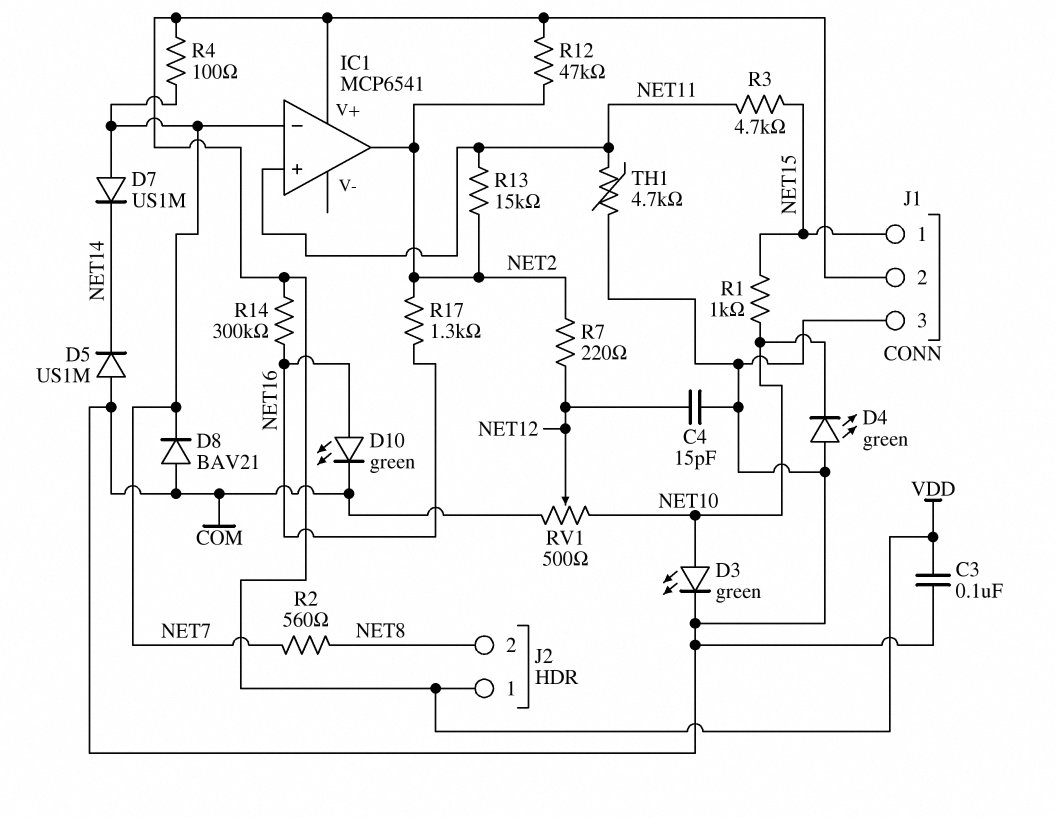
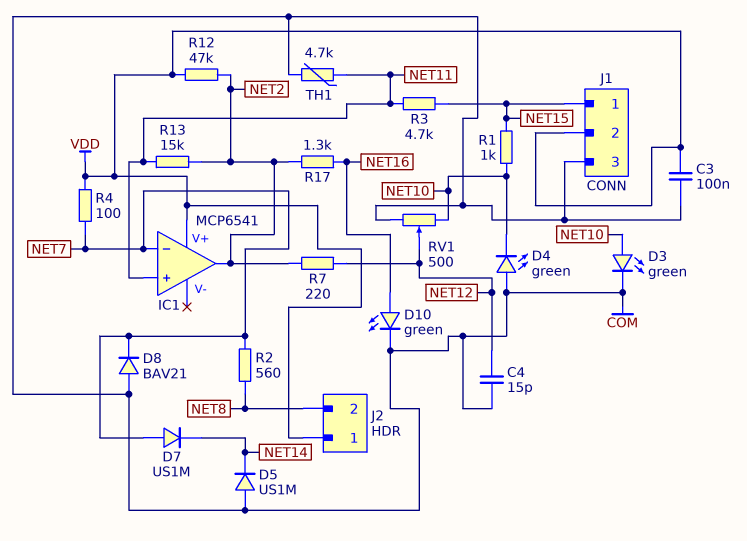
R14: 300k (NET16, VDD) -> none

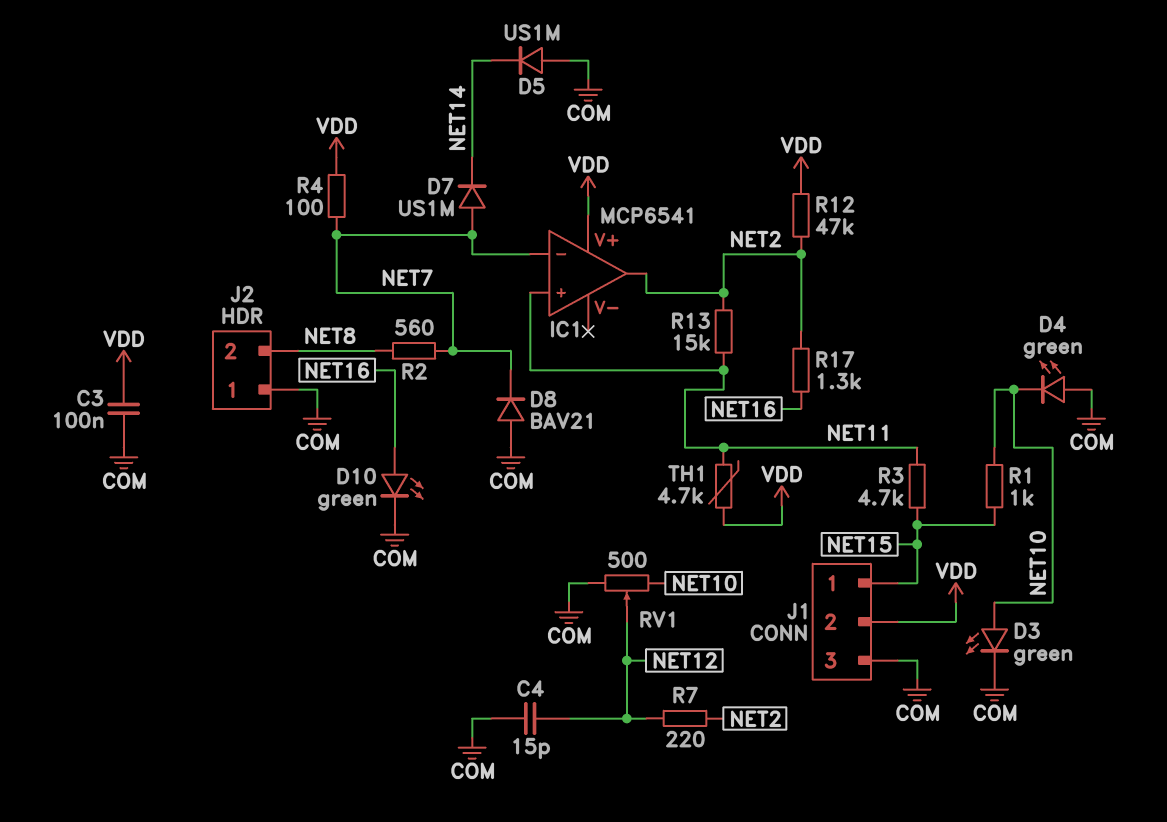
J2 pin 1: VDD -> COM
TH1: 4.7k (COM, NET11) -> 4.7k (NET11, VDD)

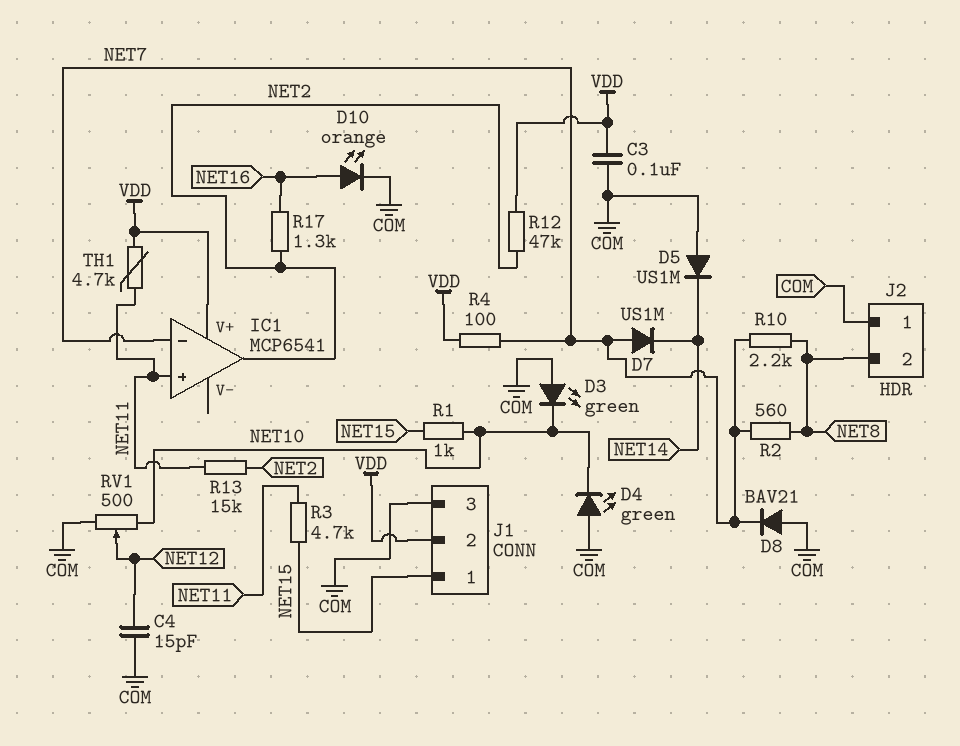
D3: LED green (A NET10, K COM) -> LED green (A COM, K NET10)
D10: LED green (A NET16, K COM) -> LED orange (A NET16, K COM)
R7: 220 (NET2, NET12) -> none
R10: none -> 2.2k (NET7, NET8)

